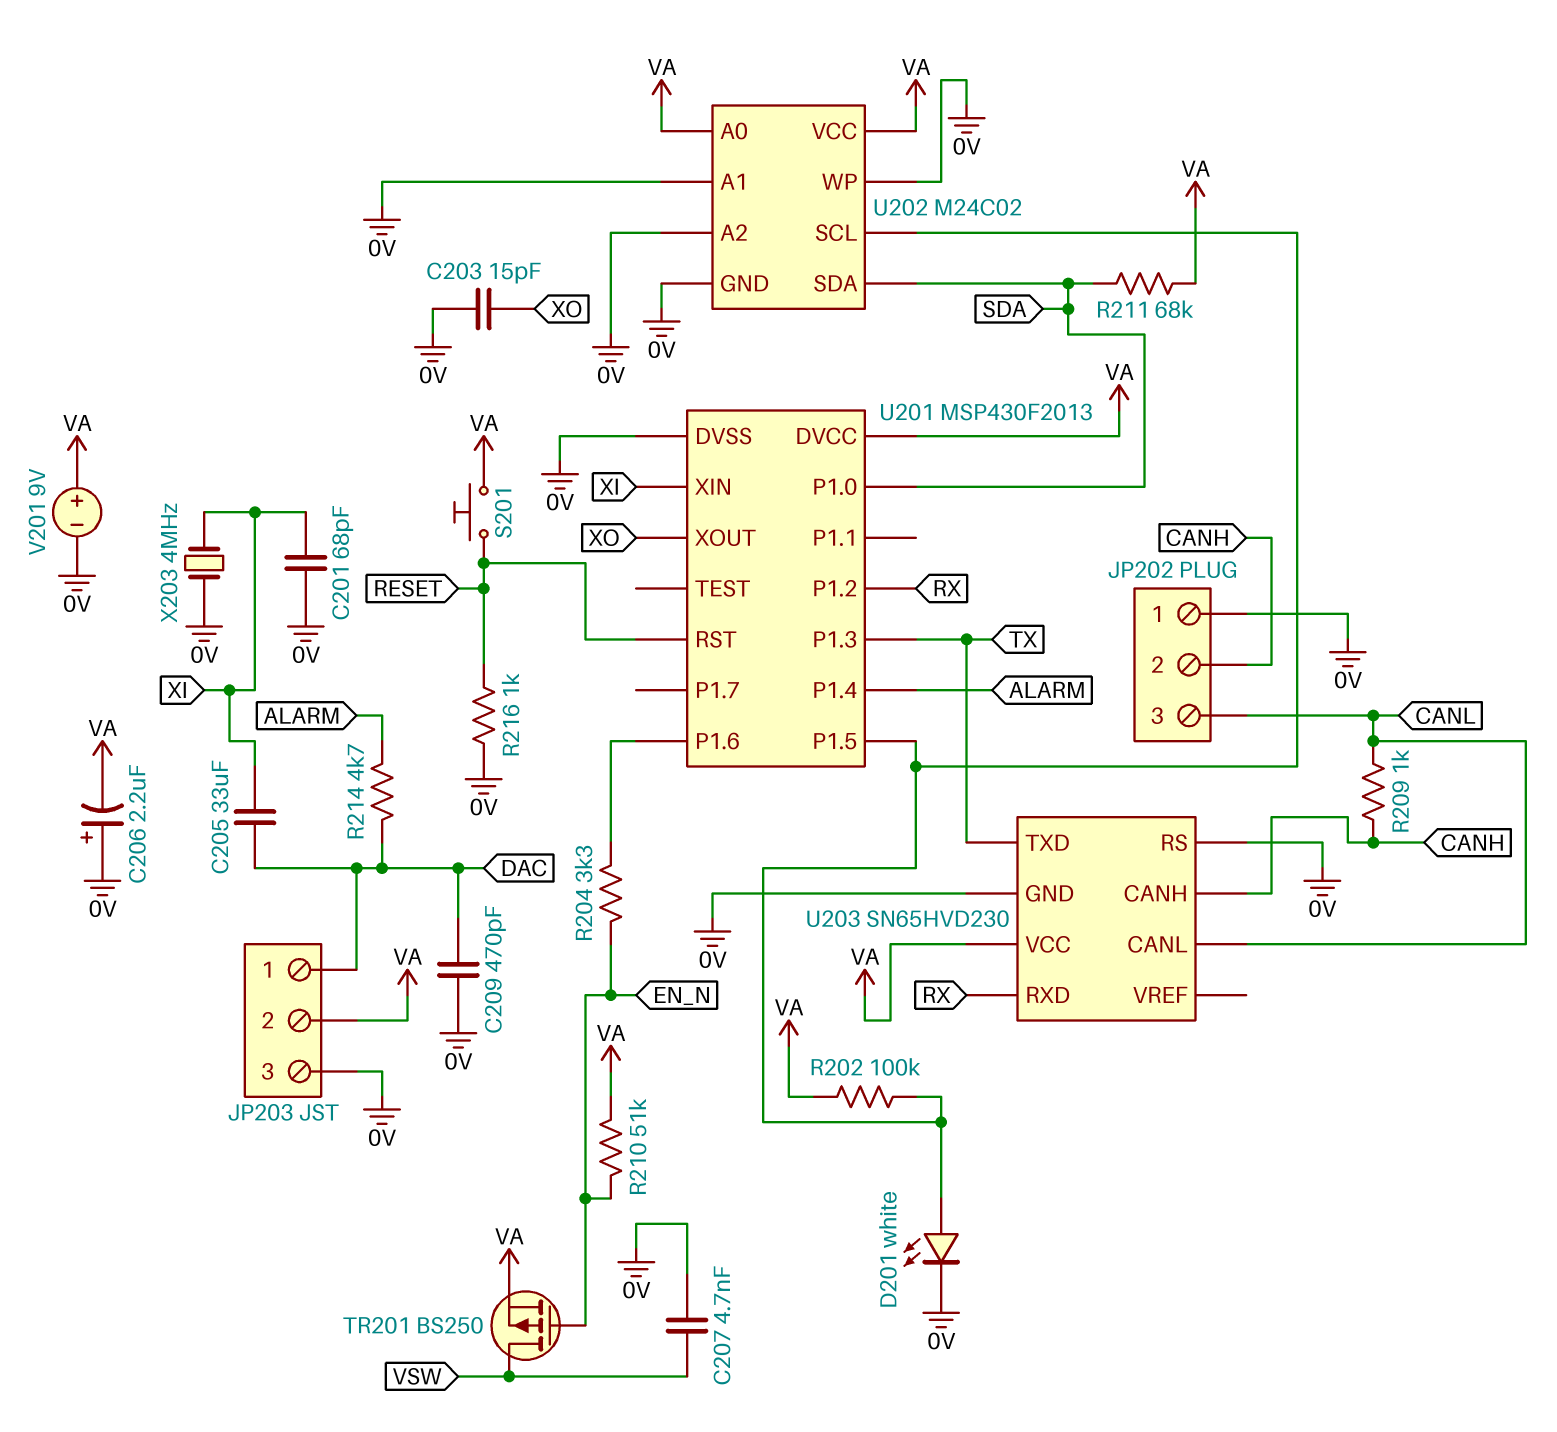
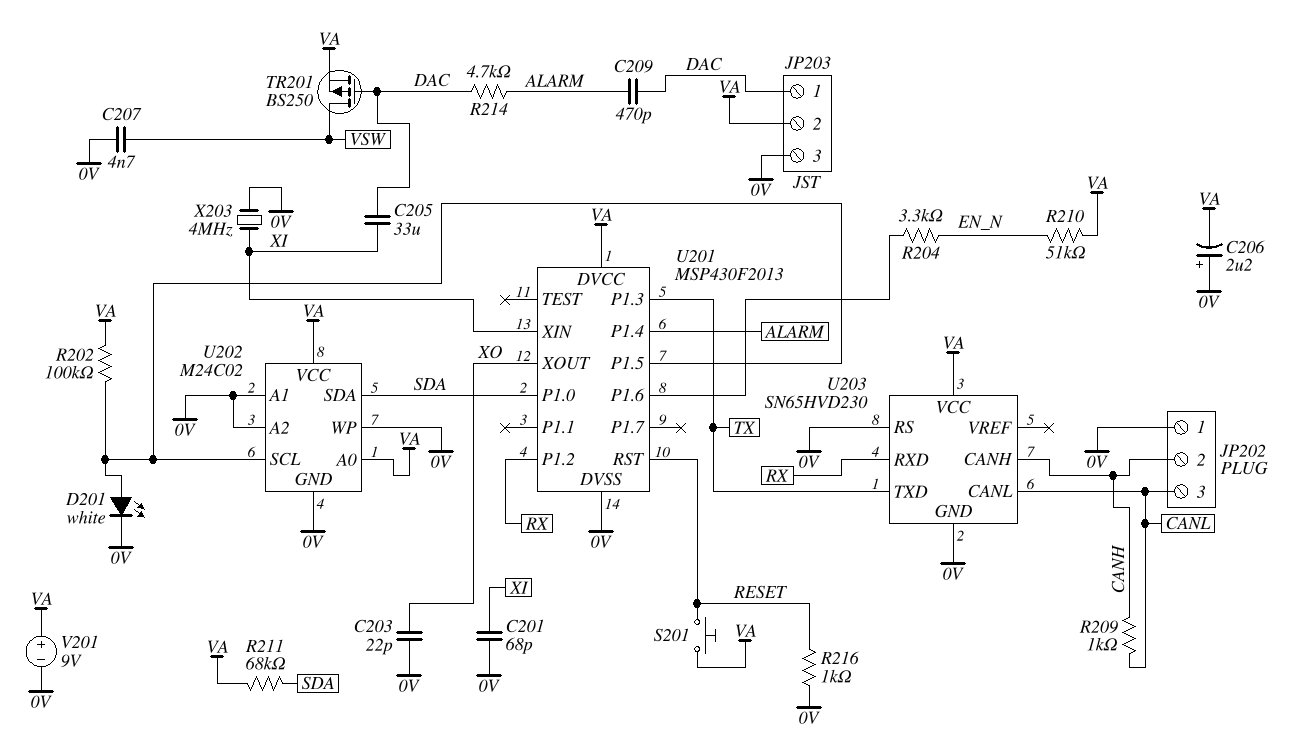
C203: 15pF (0V, XO) -> 22pF (0V, XO)
C209: 470pF (0V, DAC) -> 470pF (ALARM, DAC)
TR201: PMOS BS250 (G EN_N, D VSW, S VA) -> PMOS BS250 (G DAC, D VSW, S VA)

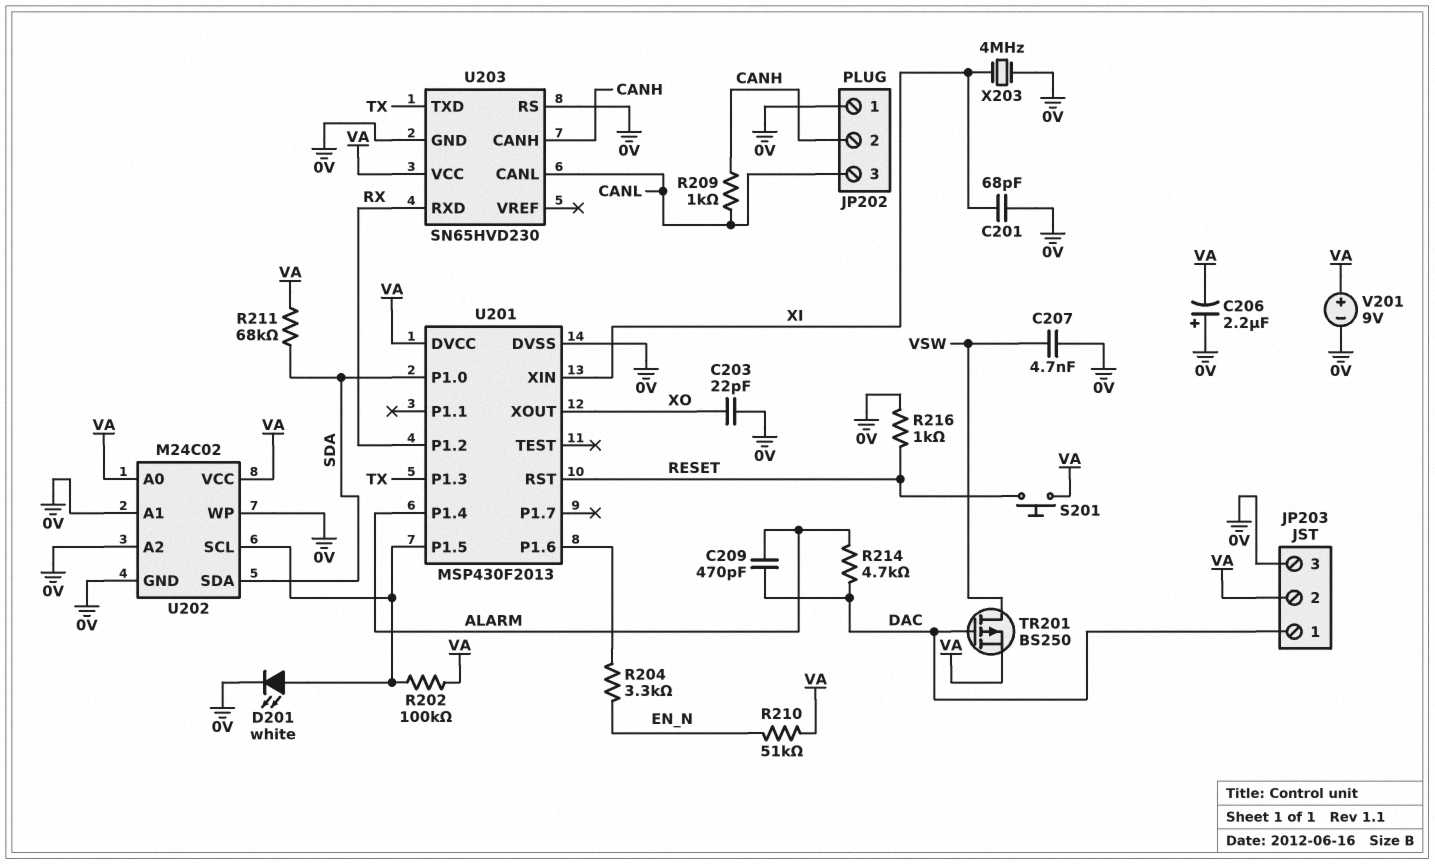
C205: 33uF (DAC, XI) -> none

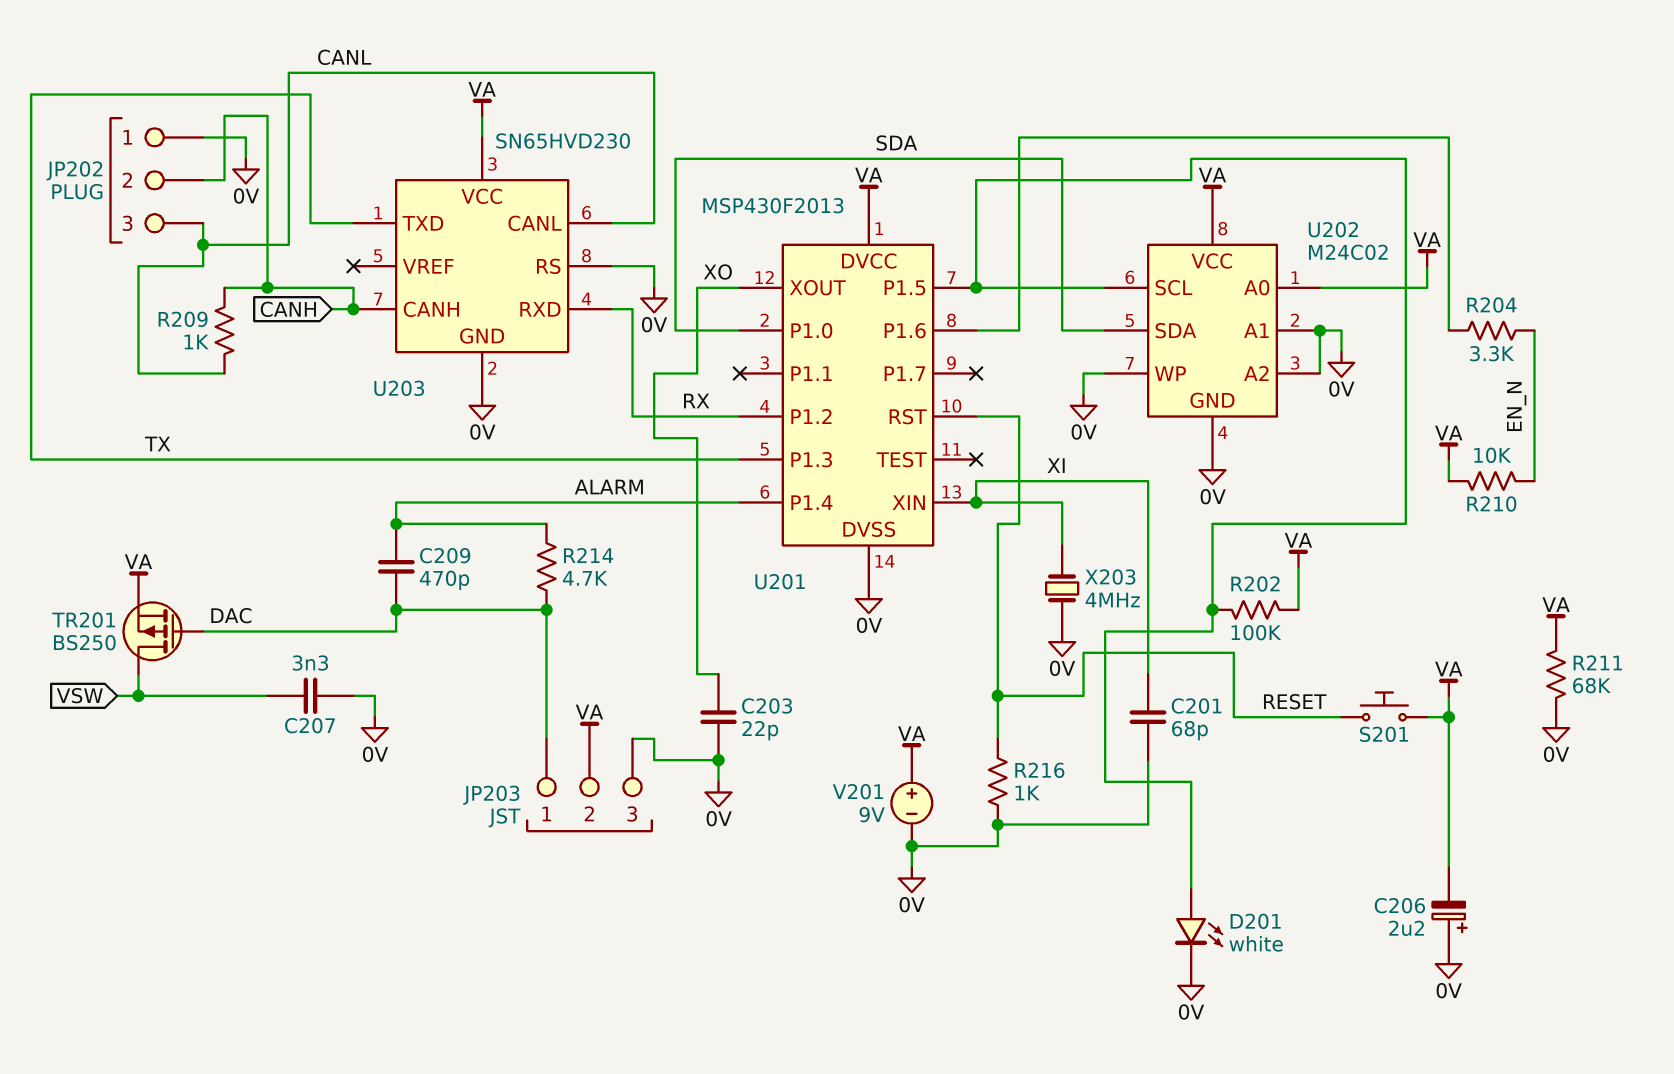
C207: 4.7nF (0V, VSW) -> 3.3nF (0V, VSW)
R210: 51k (EN_N, VA) -> 10k (EN_N, VA)
R211: 68k (SDA, VA) -> 68k (0V, VA)

